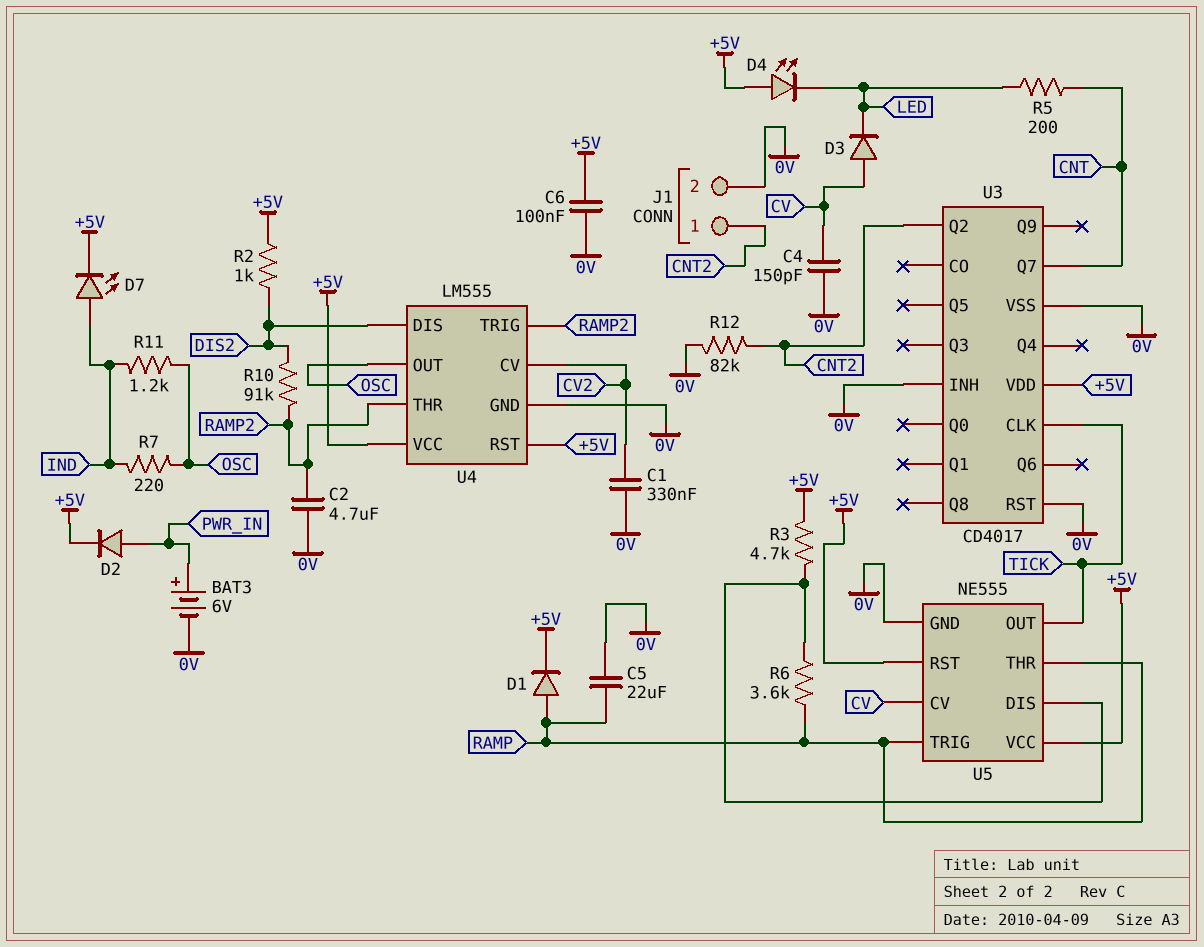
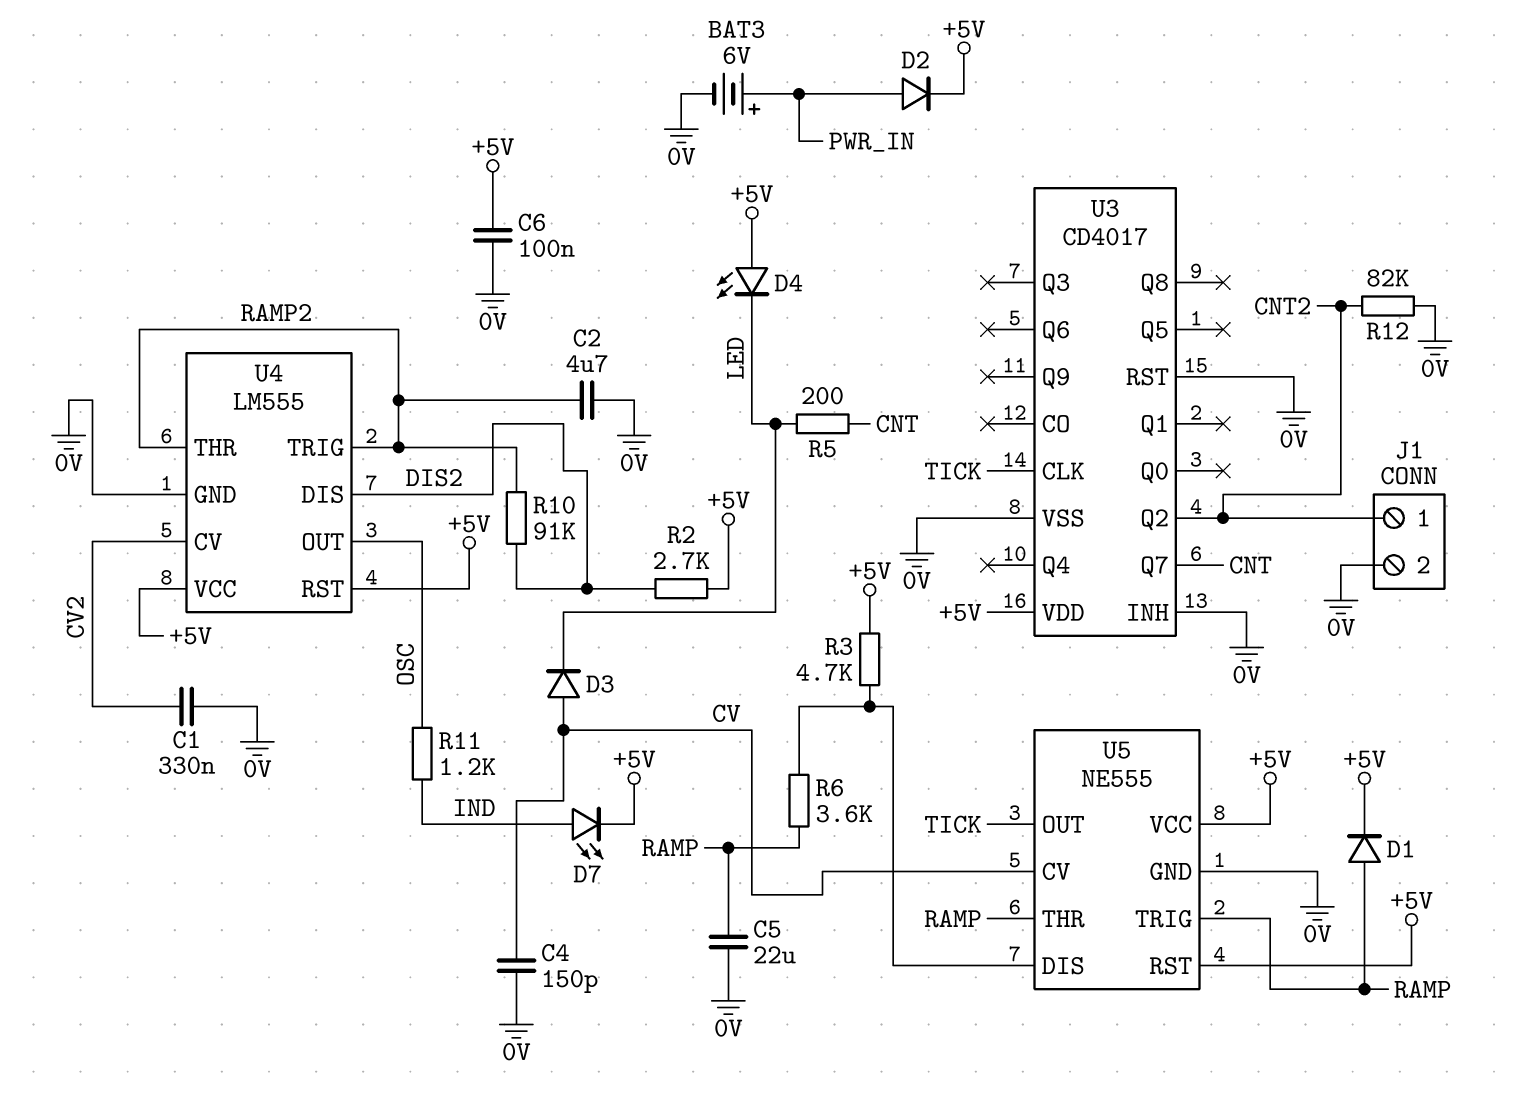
R2: 1k (+5V, DIS2) -> 2.7k (+5V, DIS2)
R7: 220 (IND, OSC) -> none

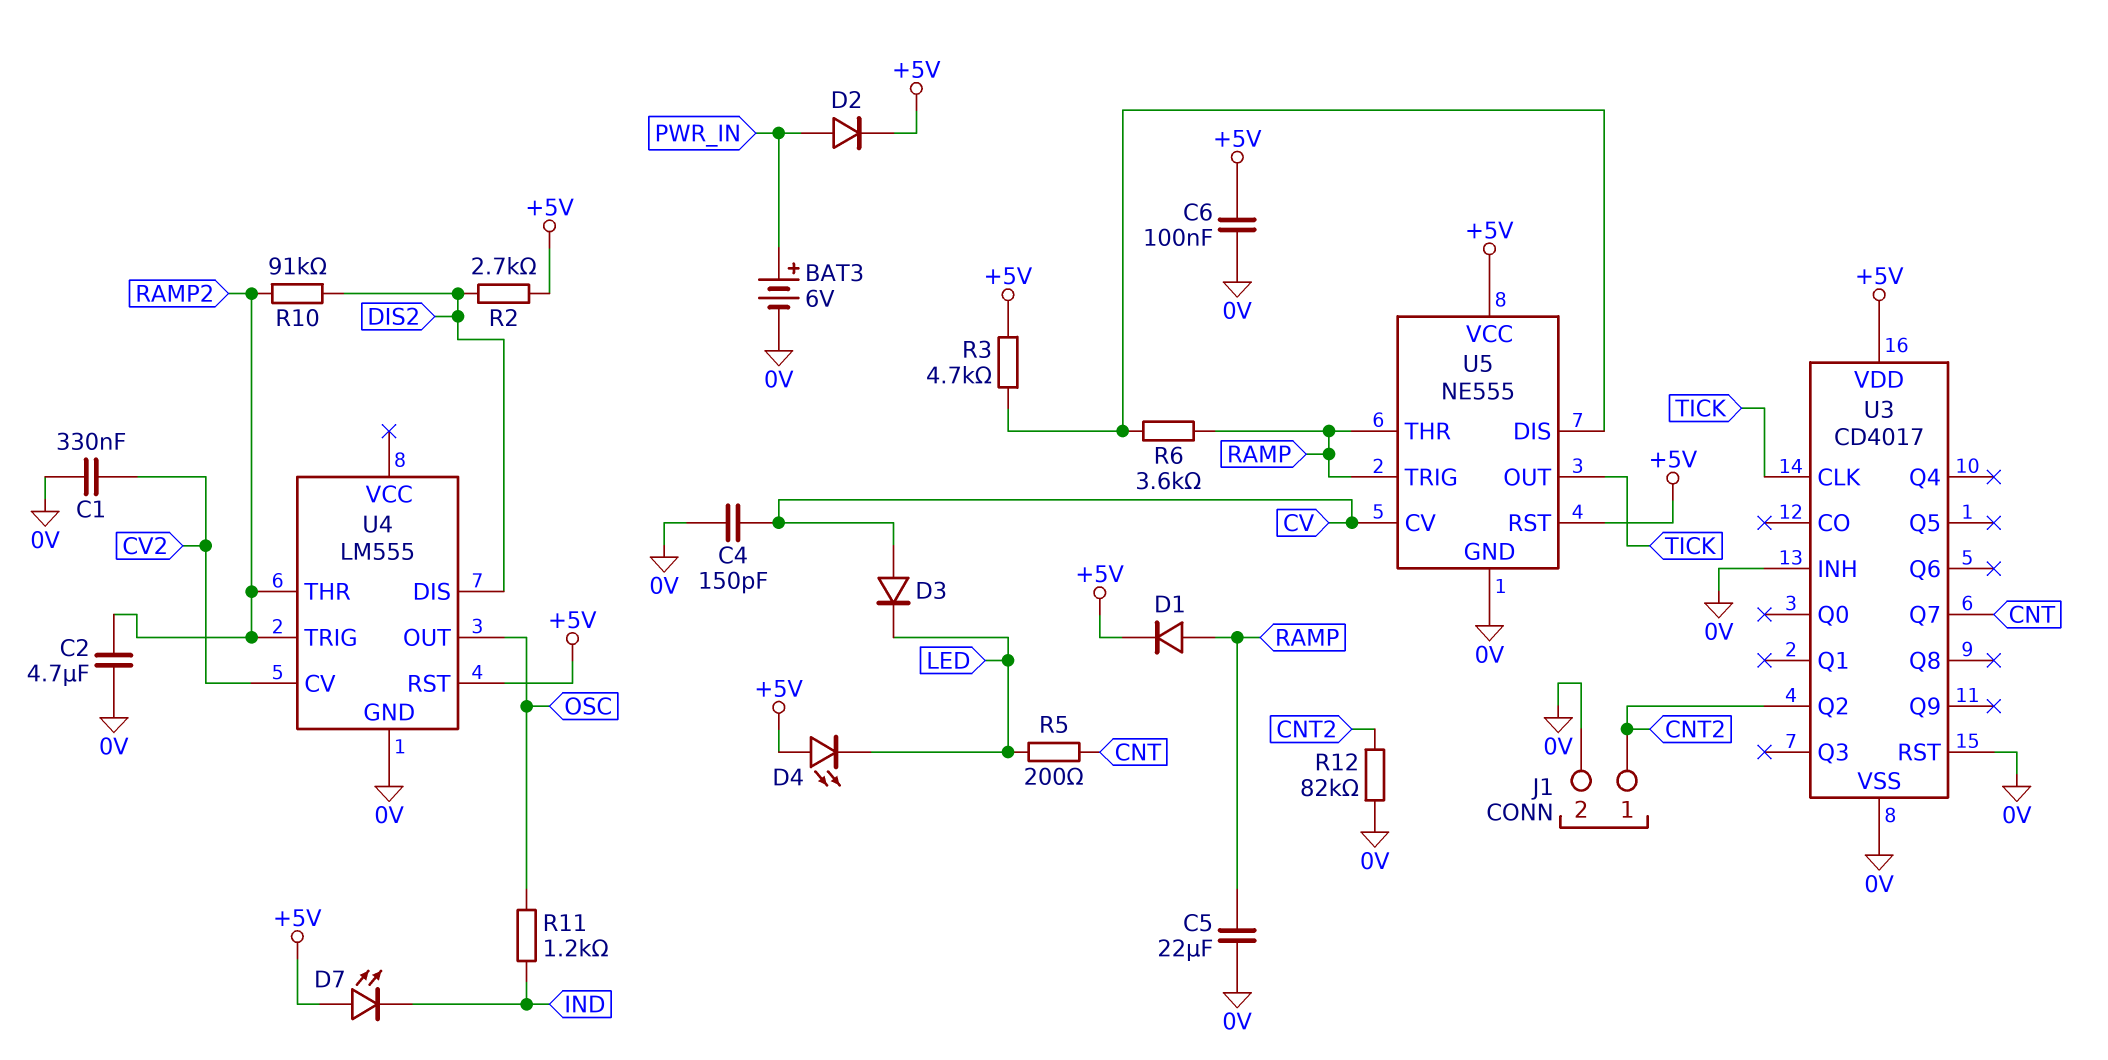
D7: LED (A IND, K +5V) -> LED (A +5V, K IND)
U4 pin VCC: +5V -> none

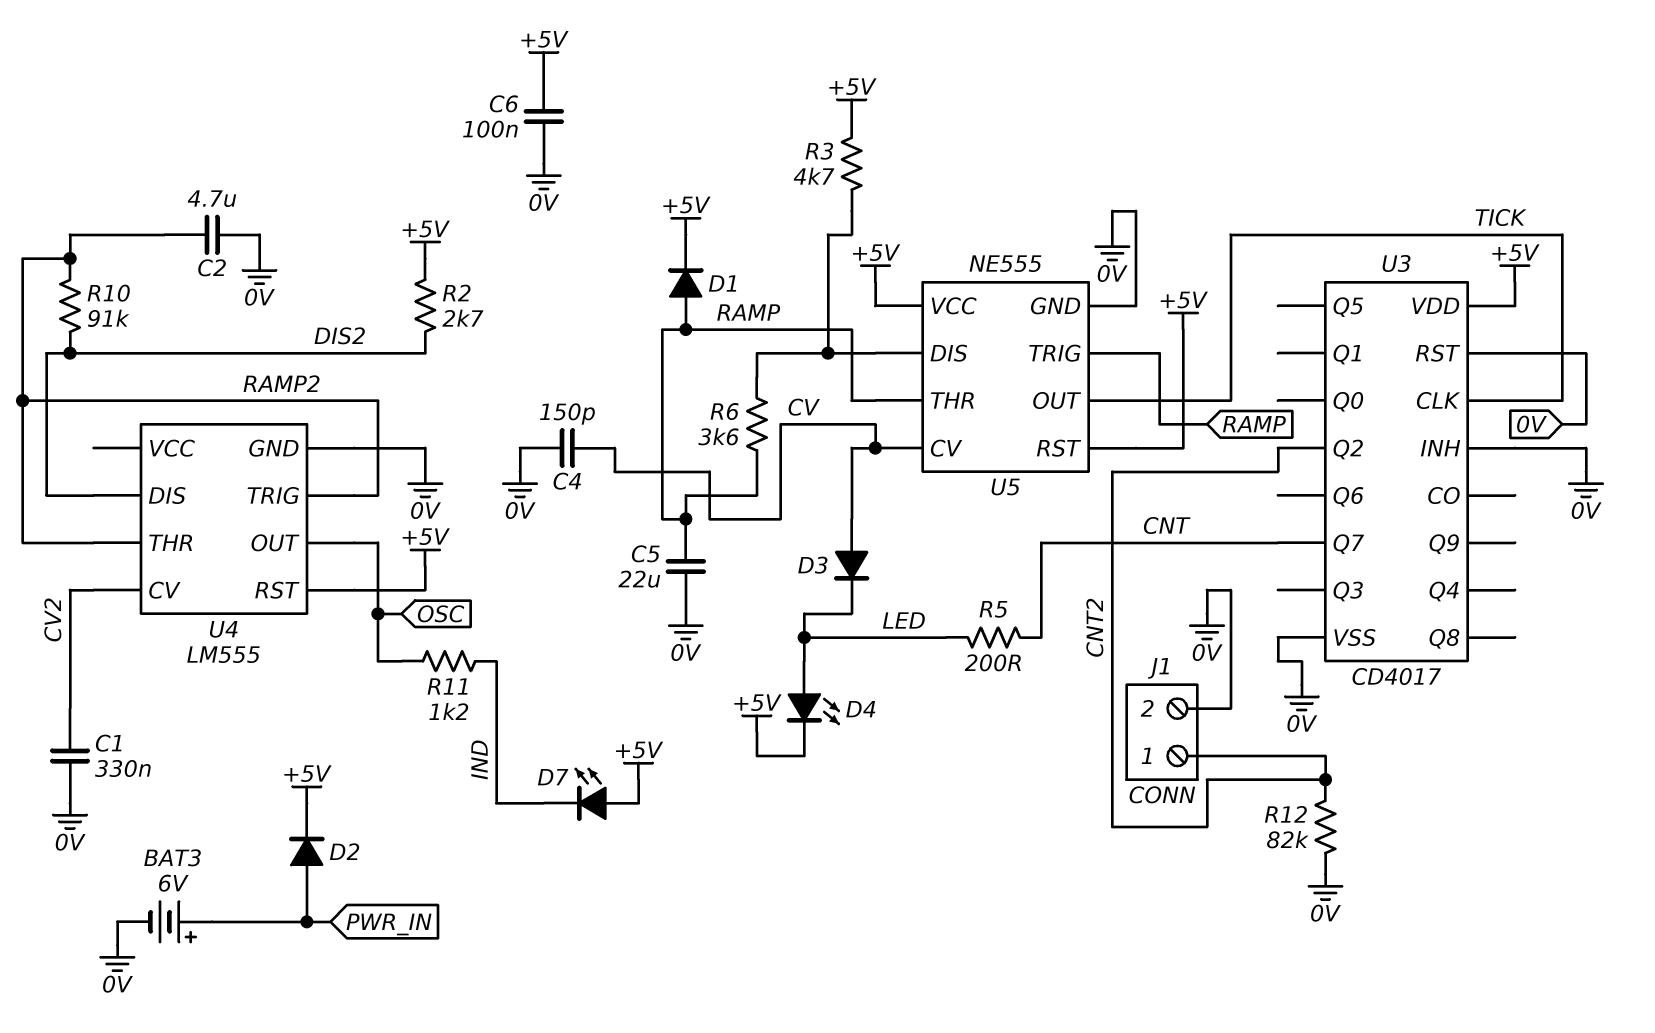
D4: LED (A +5V, K LED) -> LED (A LED, K +5V)

